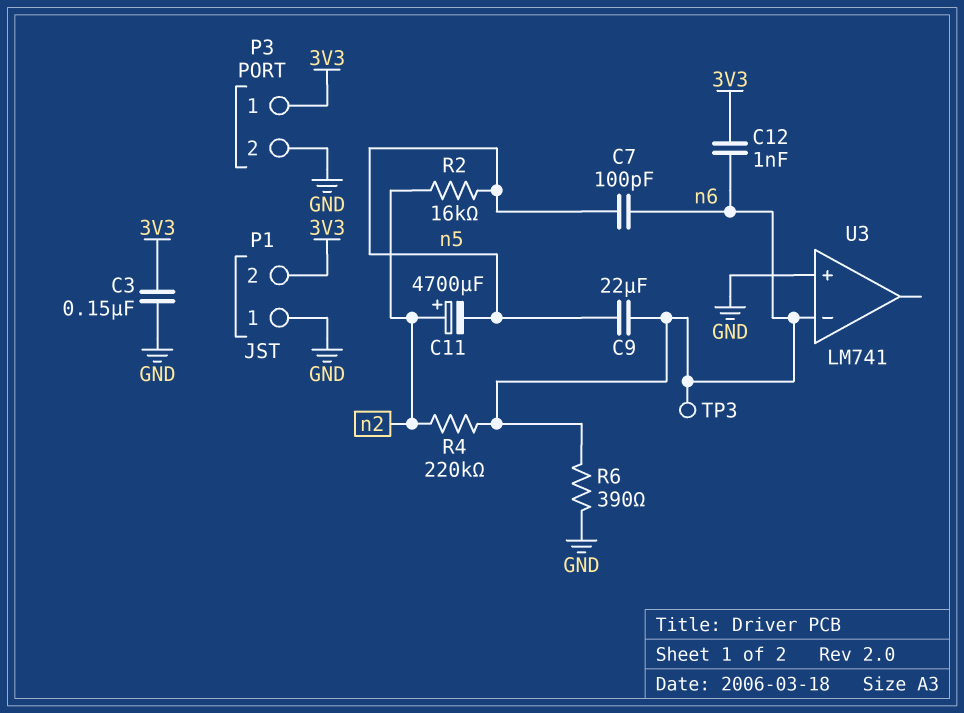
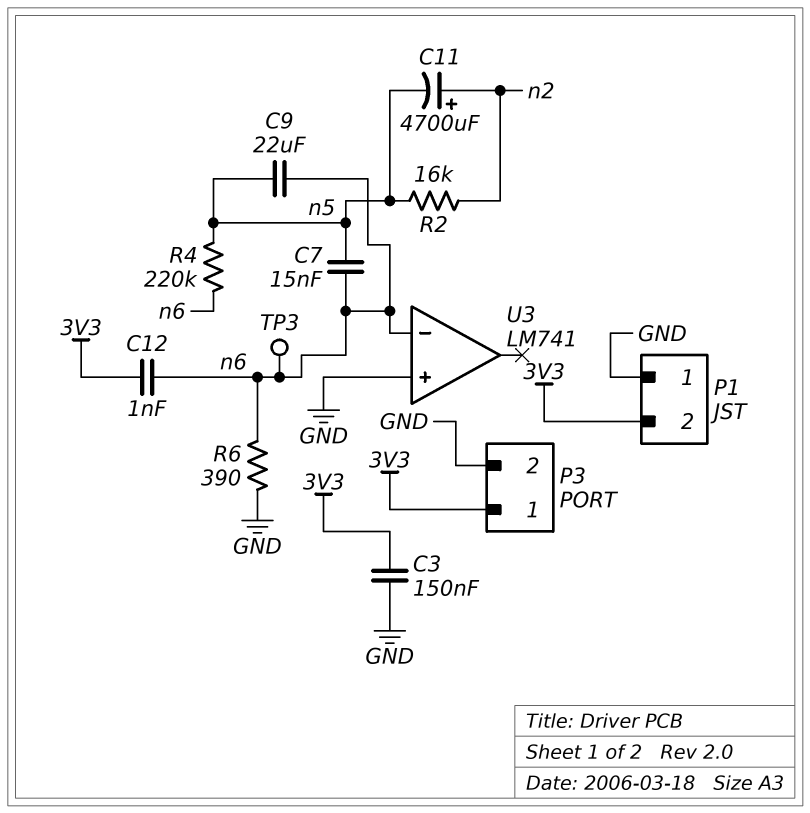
C7: 100pF (n5, n6) -> 15nF (n5, n6)
R4: 220k (n2, n6) -> 220k (n5, n6)

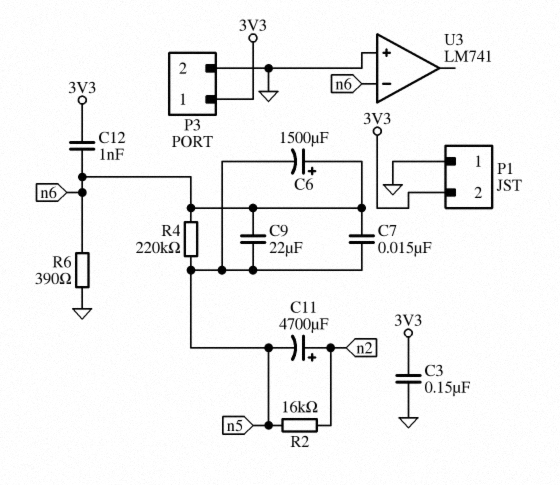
C6: none -> 1500uF (plus n6, minus n5)
TP3: test point (n6) -> none

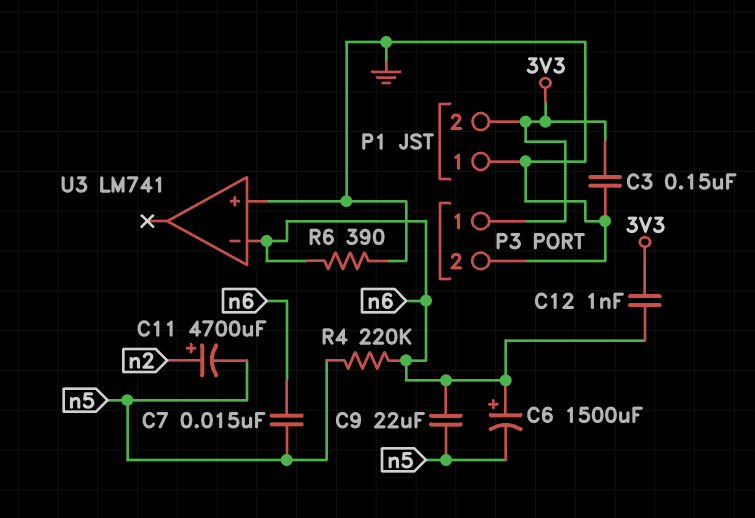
R2: 16k (n2, n5) -> none

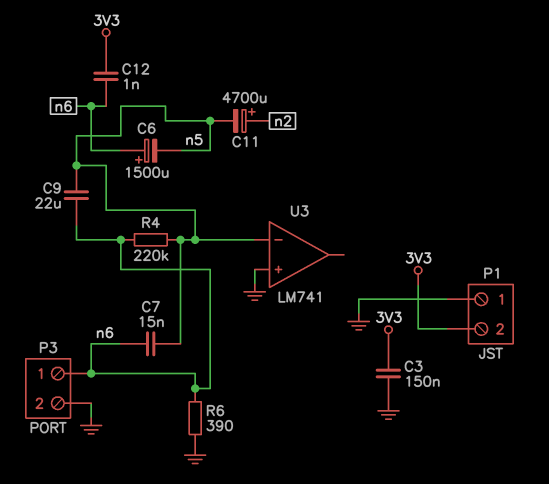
P3 pin 1: 3V3 -> n6
U3 pin in-: n6 -> n5

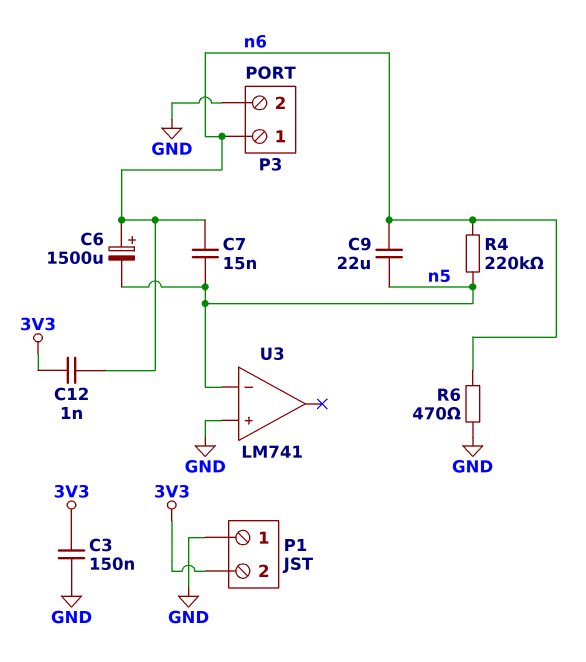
C11: 4700uF (plus n2, minus n5) -> none
R6: 390 (GND, n6) -> 470 (GND, n6)

